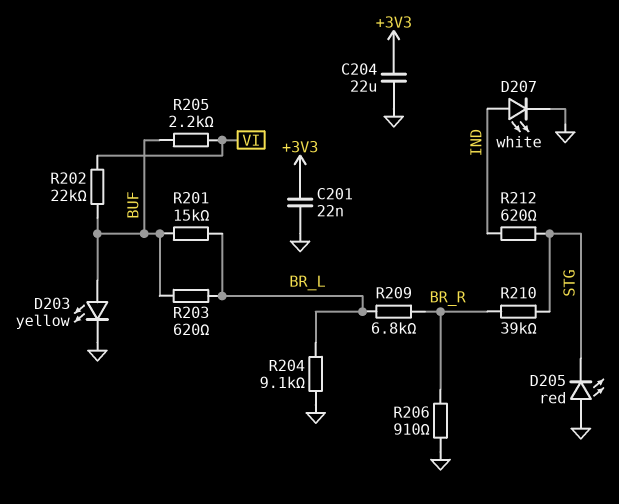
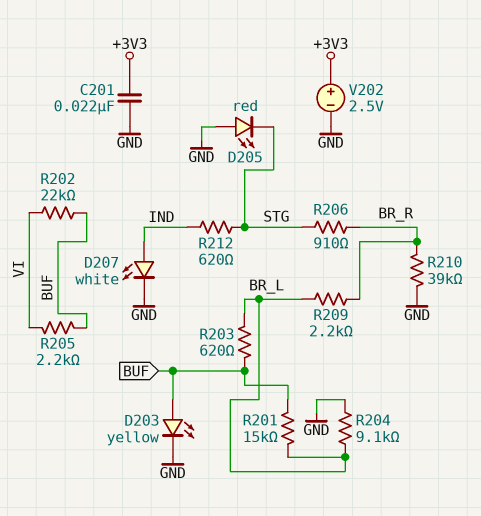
C204: 22uF (+3V3, GND) -> none
R206: 910 (BR_R, GND) -> 910 (BR_R, STG)
R209: 6.8k (BR_L, BR_R) -> 2.2k (BR_L, BR_R)
R210: 39k (BR_R, STG) -> 39k (BR_R, GND)
V202: none -> 2.5V (plus +3V3, minus GND)

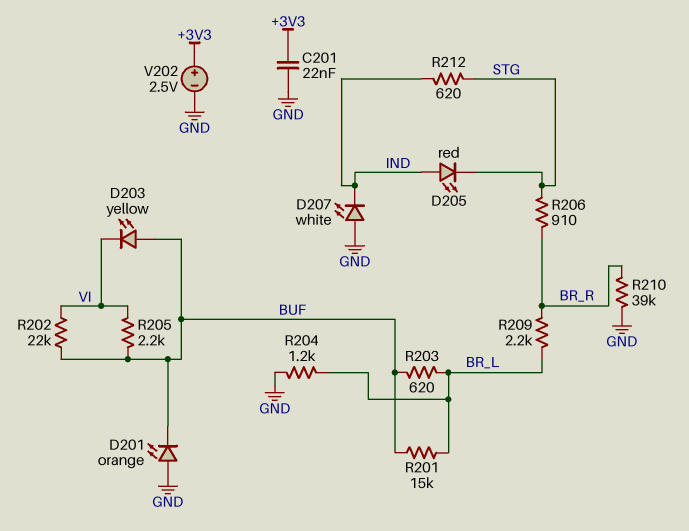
D201: none -> LED orange (A GND, K BUF)
D203: LED yellow (A BUF, K GND) -> LED yellow (A BUF, K VI)
D205: LED red (A GND, K STG) -> LED red (A IND, K STG)
D207: LED white (A IND, K GND) -> LED white (A GND, K IND)
R204: 9.1k (BR_L, GND) -> 1.2k (BR_L, GND)

